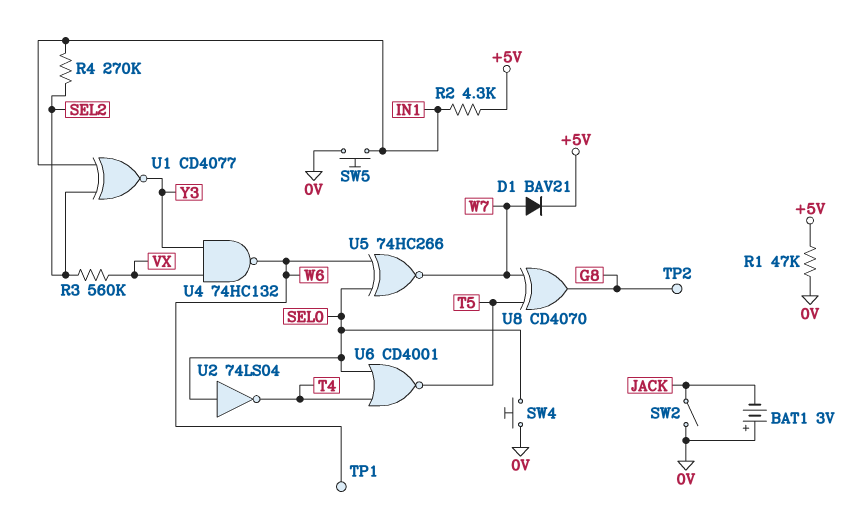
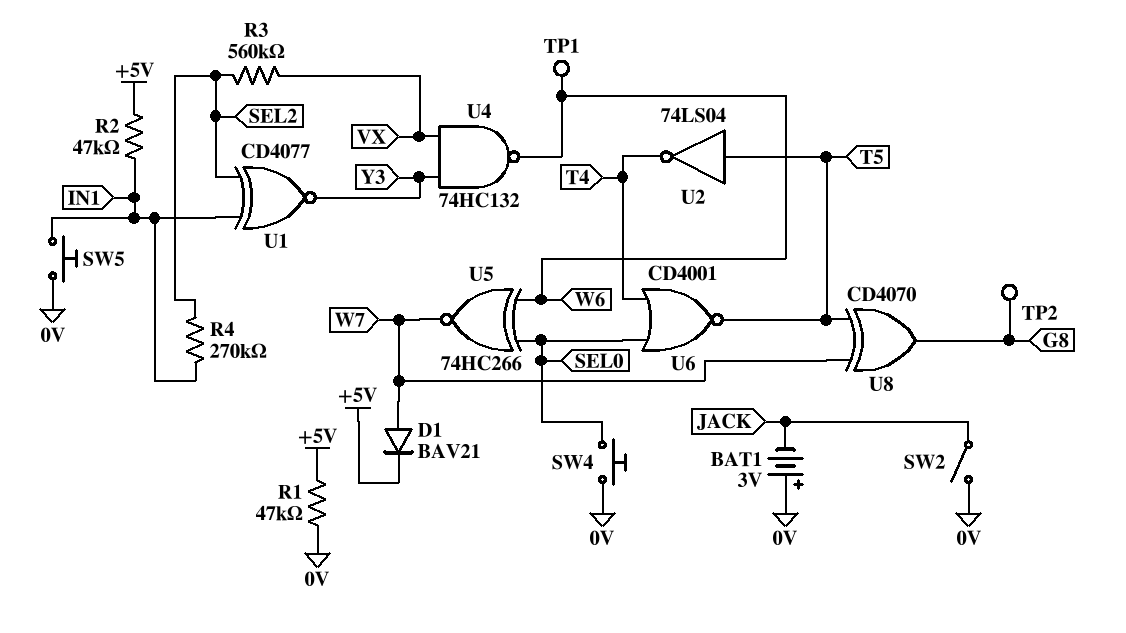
R2: 4.3k (+5V, IN1) -> 47k (+5V, IN1)
U2: NOT 74LS04 (in SEL0, out T4) -> NOT 74LS04 (in T5, out T4)

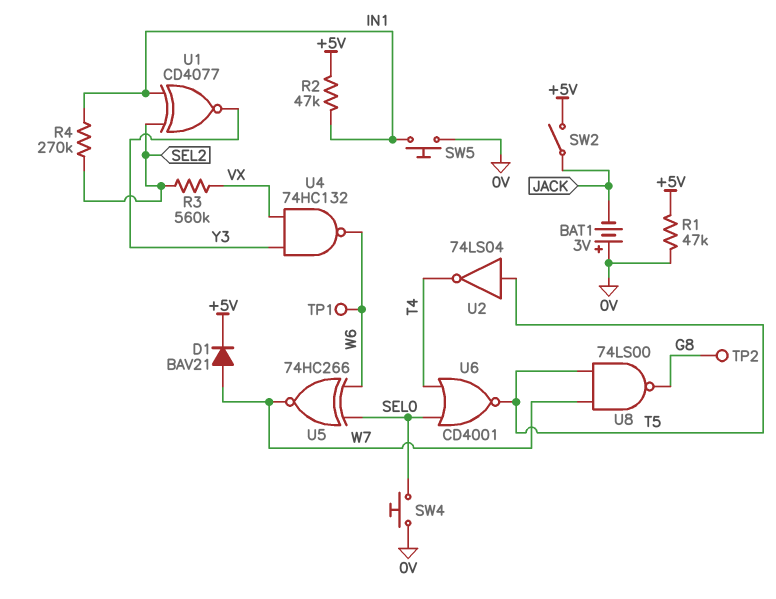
SW2: switch (0V, JACK) -> switch (+5V, JACK)
U8: XOR CD4070 (in T5, in W7, out G8) -> NAND 74LS00 (in T5, in W7, out G8)

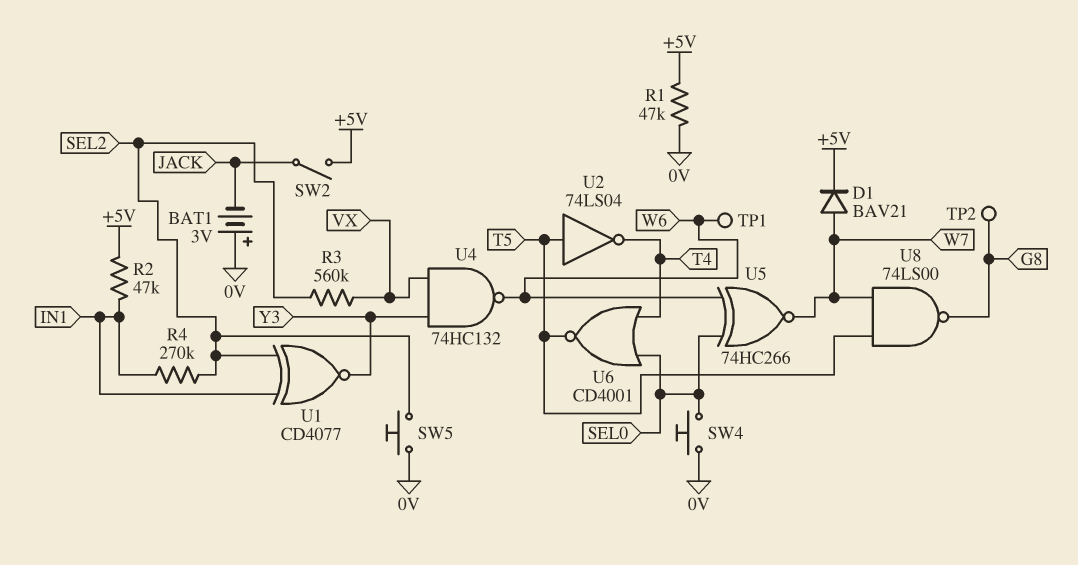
SW5: button (0V, IN1) -> button (0V, SEL2)

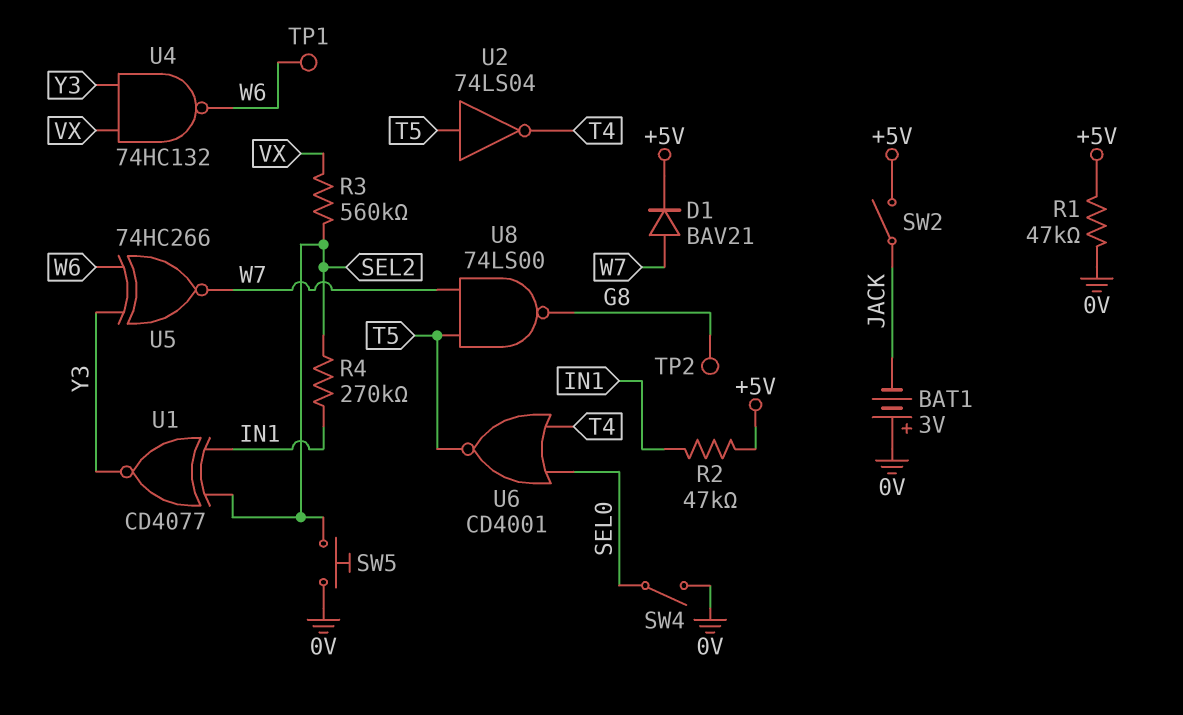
SW4: button (0V, SEL0) -> switch (0V, SEL0)
U5: XNOR 74HC266 (in SEL0, in W6, out W7) -> XNOR 74HC266 (in W6, in Y3, out W7)

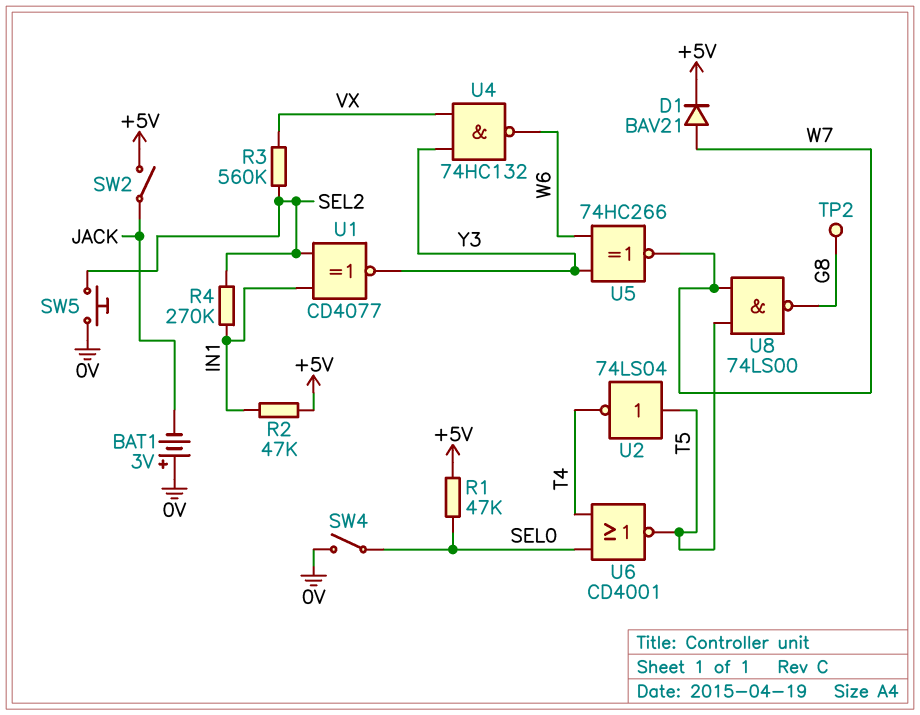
R1: 47k (+5V, 0V) -> 47k (+5V, SEL0)
TP1: test point (W6) -> none

